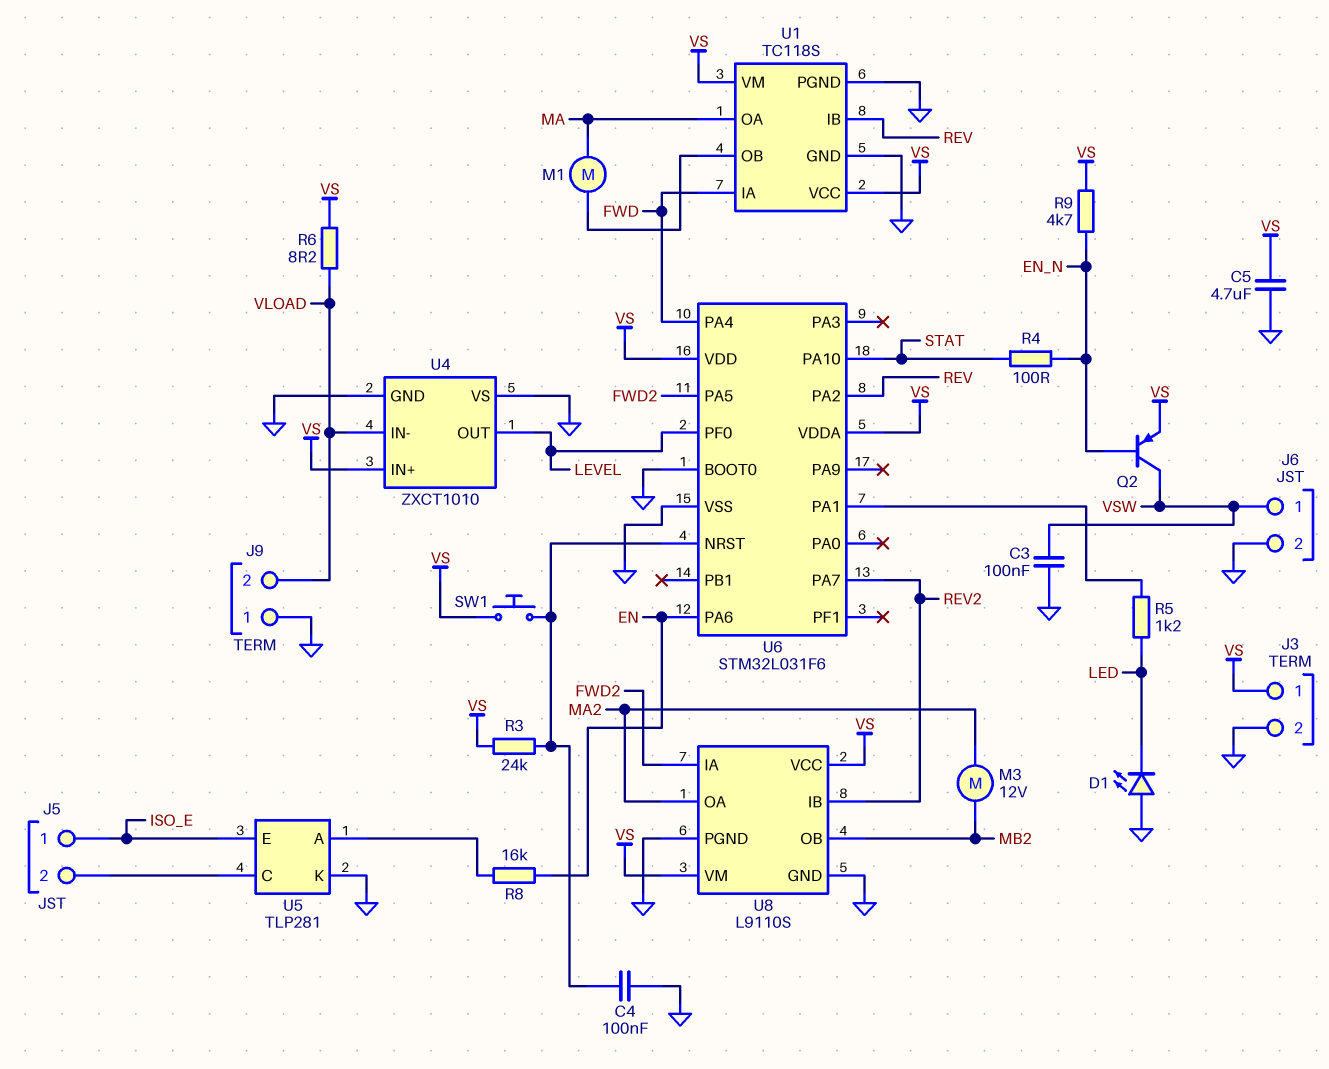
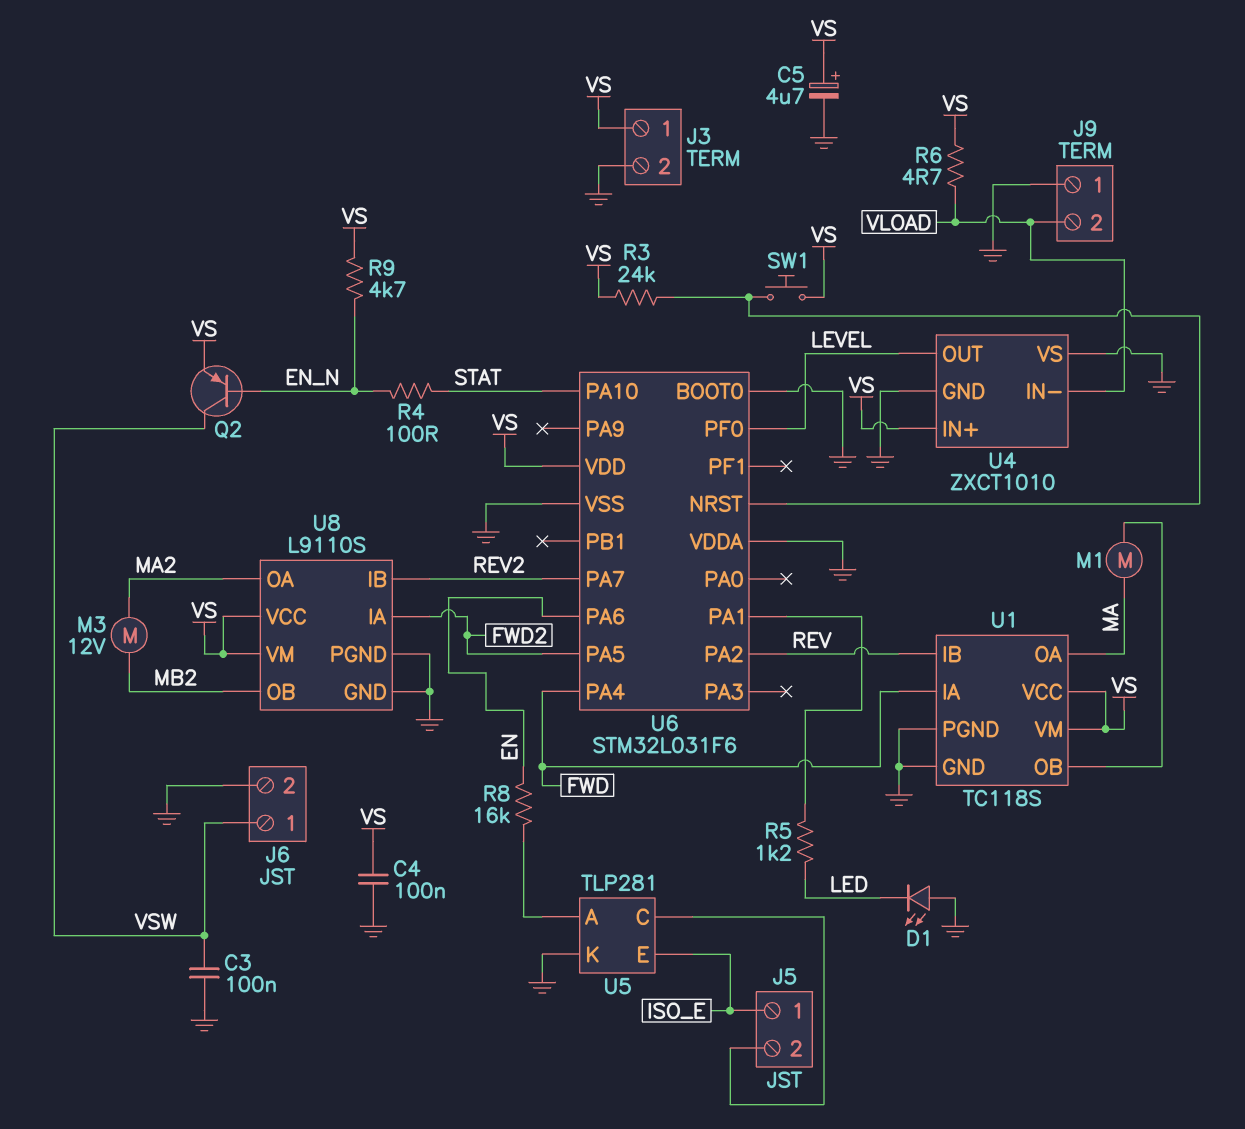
C4: 100nF (GND, U6/NRST) -> 100nF (GND, VS)
C5: 4.7uF (GND, VS) -> 4.7uF (plus VS, minus GND)
R6: 8.2 (VLOAD, VS) -> 4.7 (VLOAD, VS)
U6 pin VDDA: VS -> GND

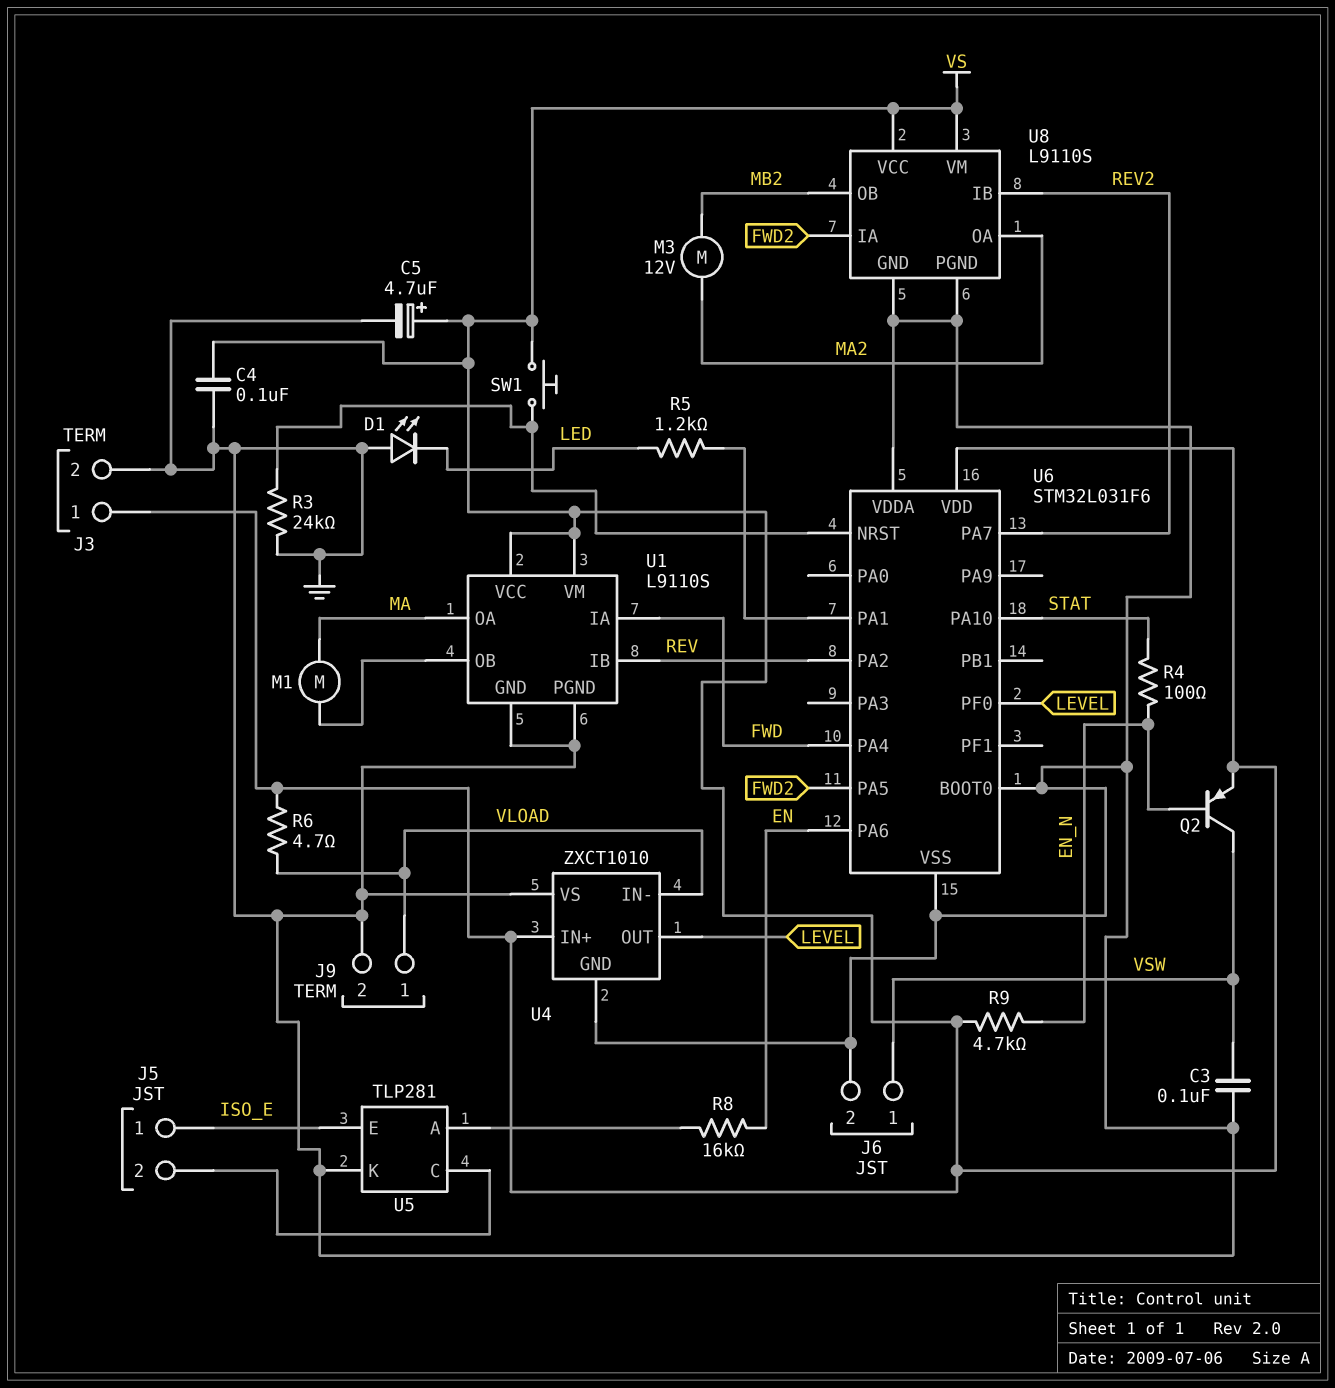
J9 pin 1: GND -> VLOAD
J9 pin 2: VLOAD -> GND
R3: 24k (U6/NRST, VS) -> 24k (GND, U6/NRST)
U1: TC118S -> L9110S

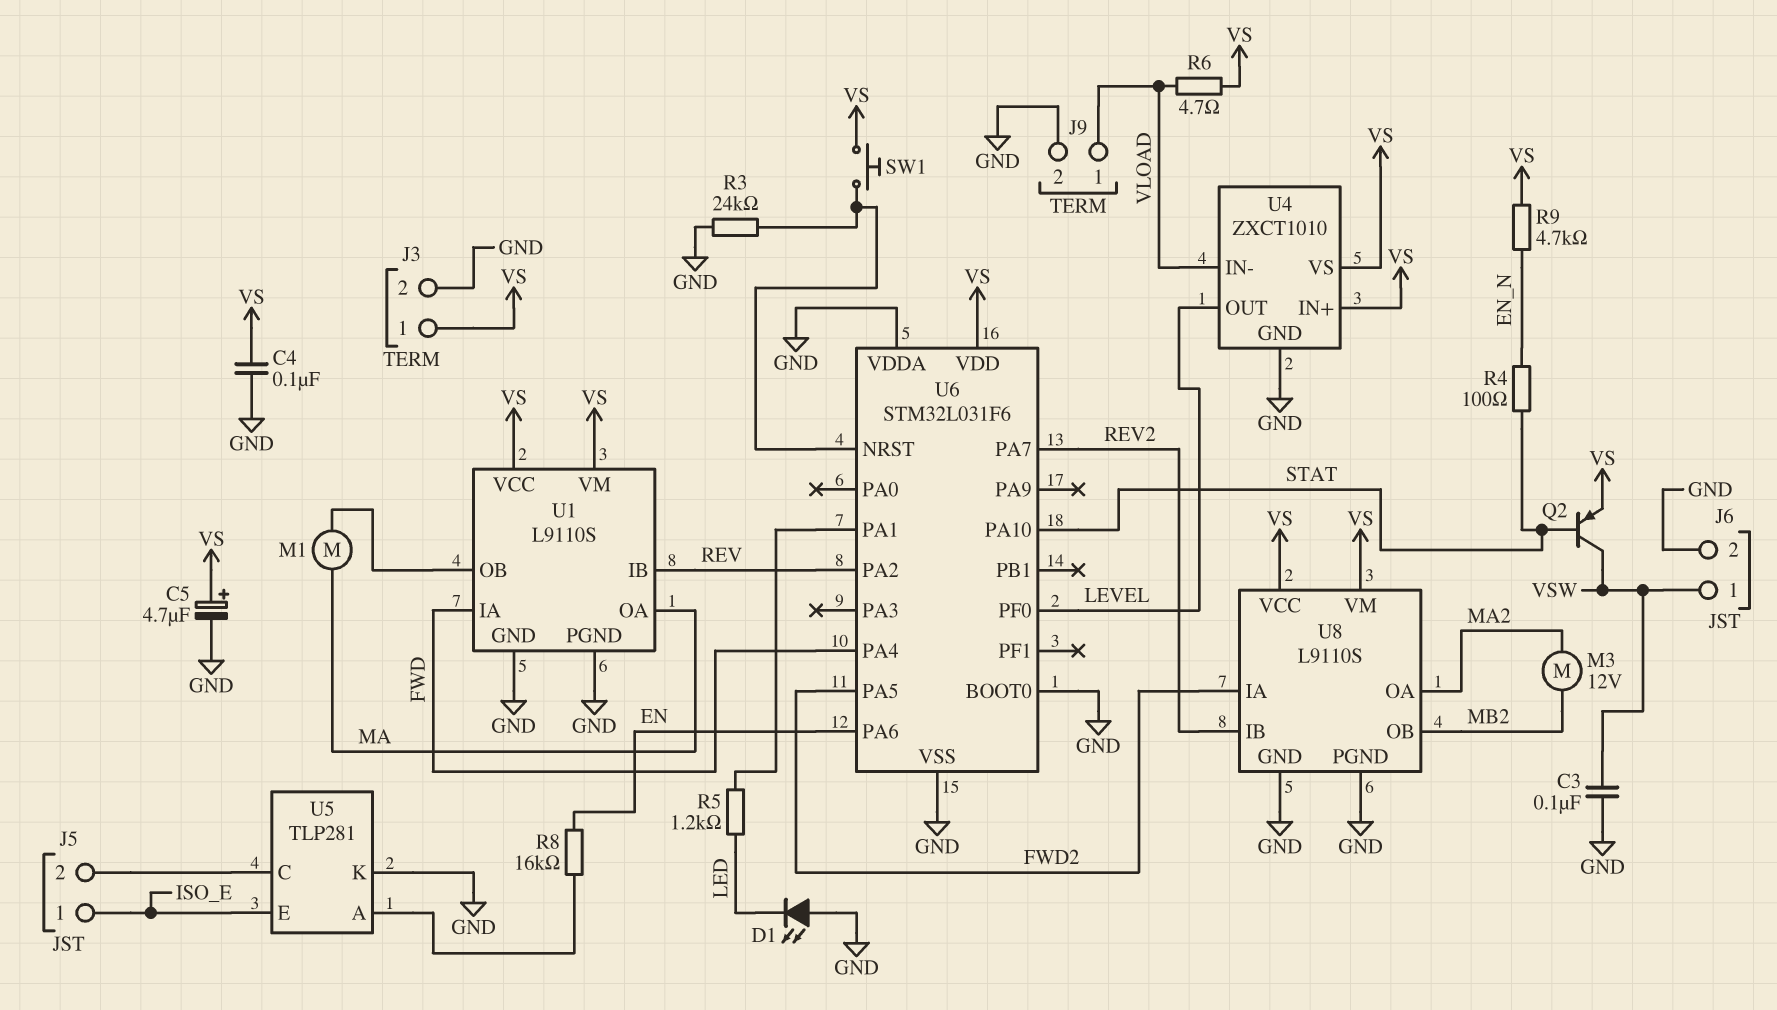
Q2: PNP (B EN_N, C VSW, E VS) -> PNP (B STAT, C VSW, E VS)
U4 pin VS: GND -> VS

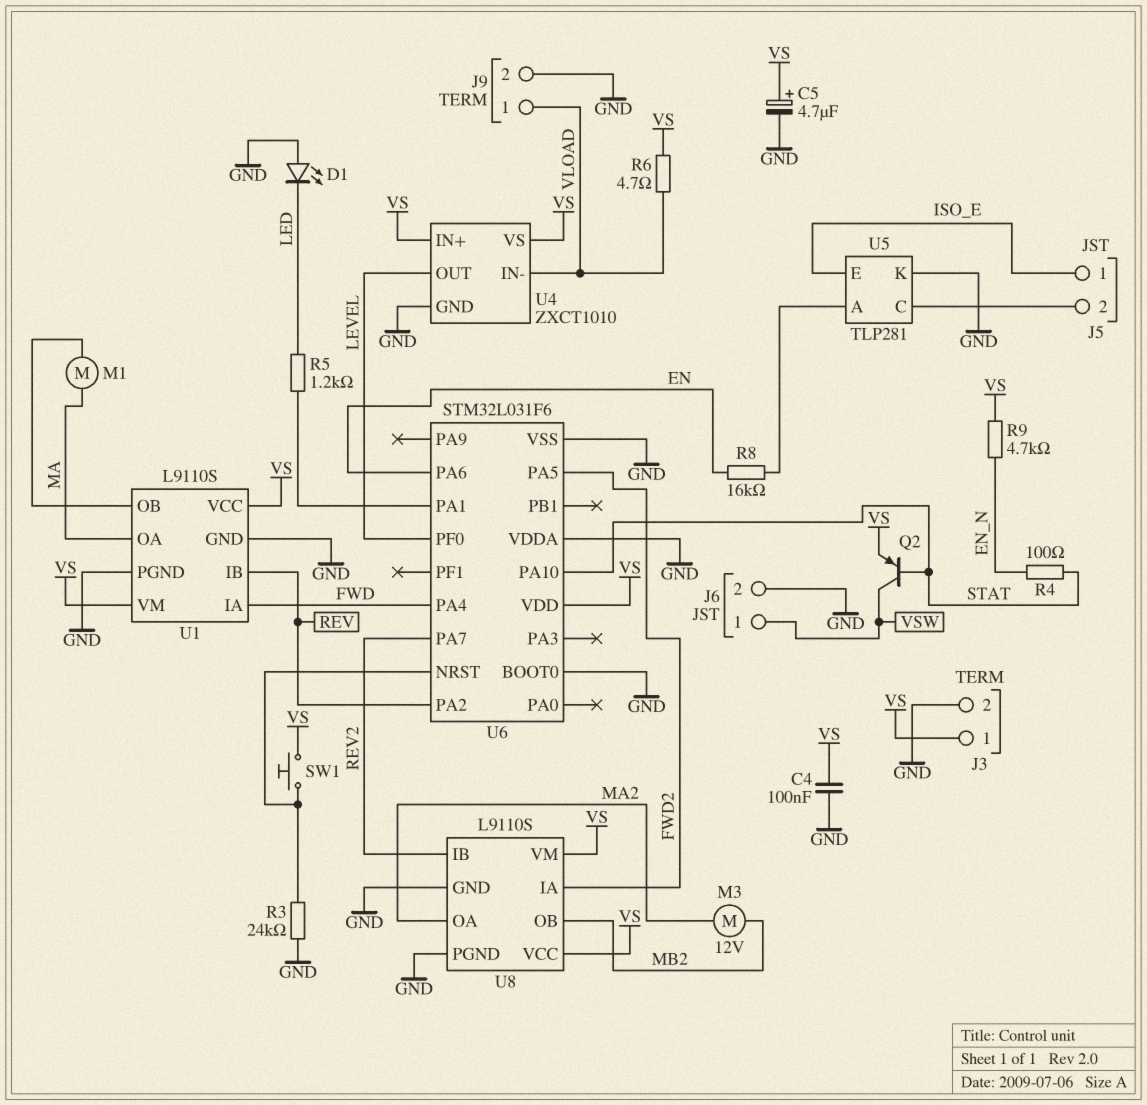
C3: 100nF (GND, VSW) -> none

